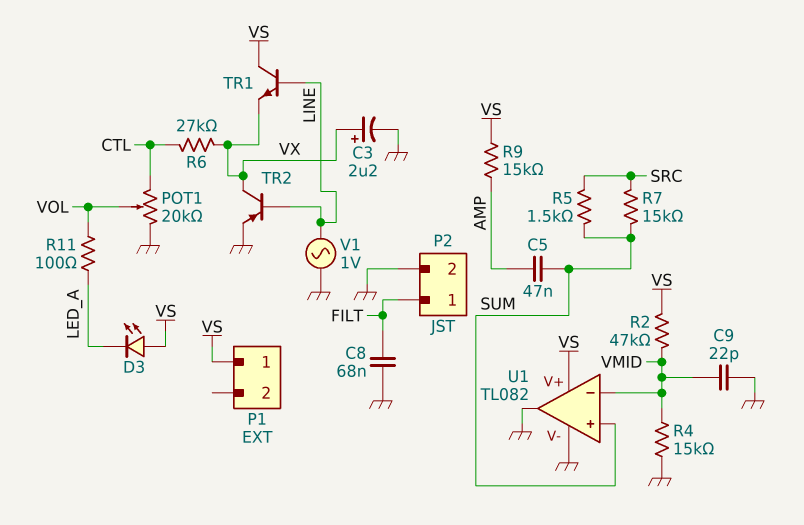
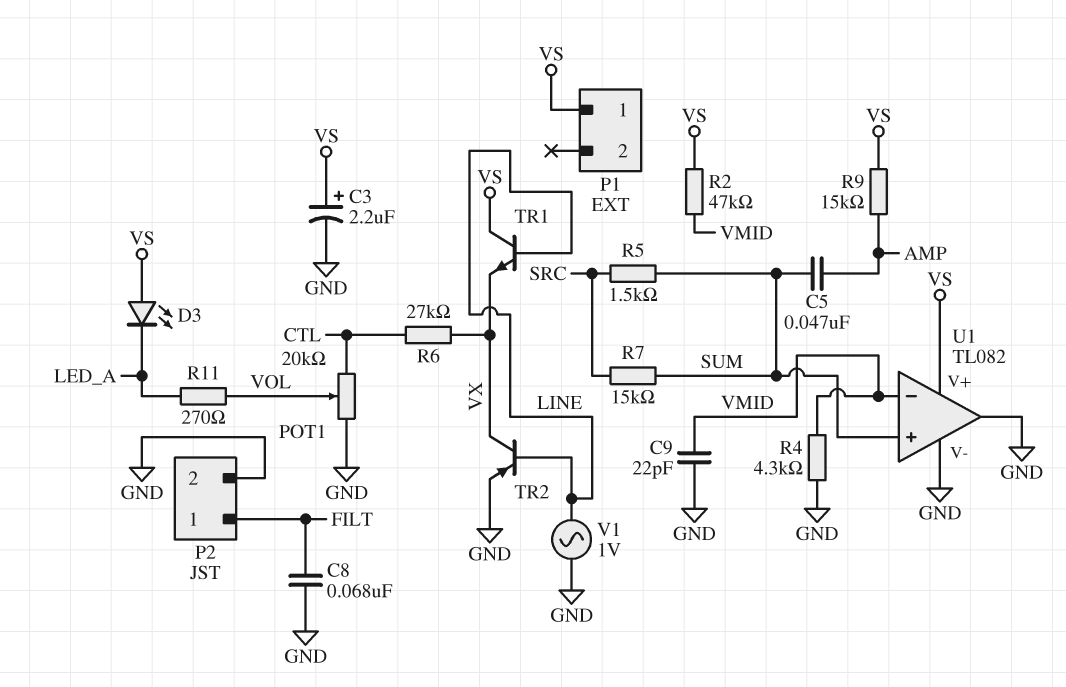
C3: 2.2uF (plus VX, minus GND) -> 2.2uF (plus VS, minus GND)
R4: 15k (GND, VMID) -> 4.3k (GND, VMID)
R11: 100 (LED_A, VOL) -> 270 (LED_A, VOL)

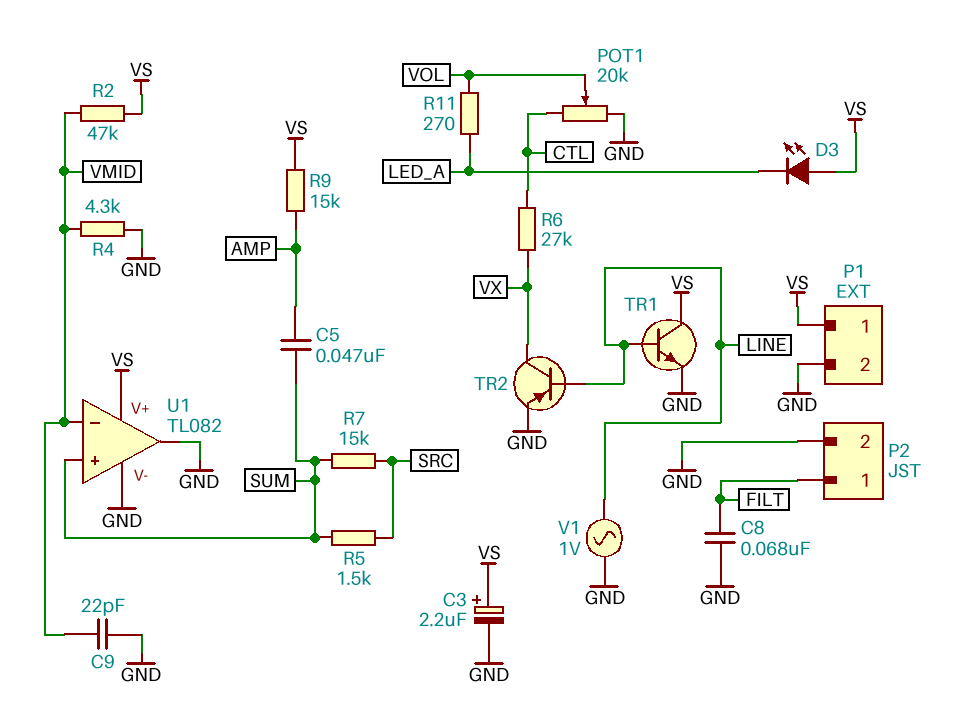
P1 pin 2: none -> GND
TR1: NPN (B LINE, C VS, E VX) -> NPN (B LINE, C VS, E GND)

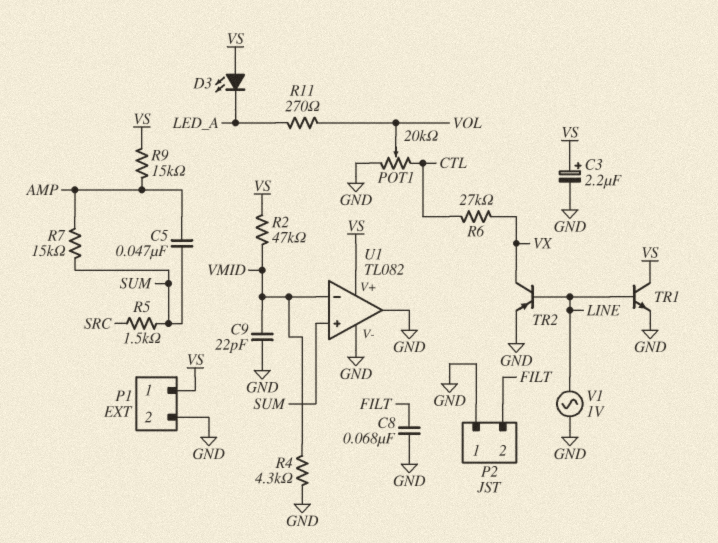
P2 pin 1: FILT -> GND
P2 pin 2: GND -> FILT
R7: 15k (SRC, SUM) -> 15k (AMP, SUM)

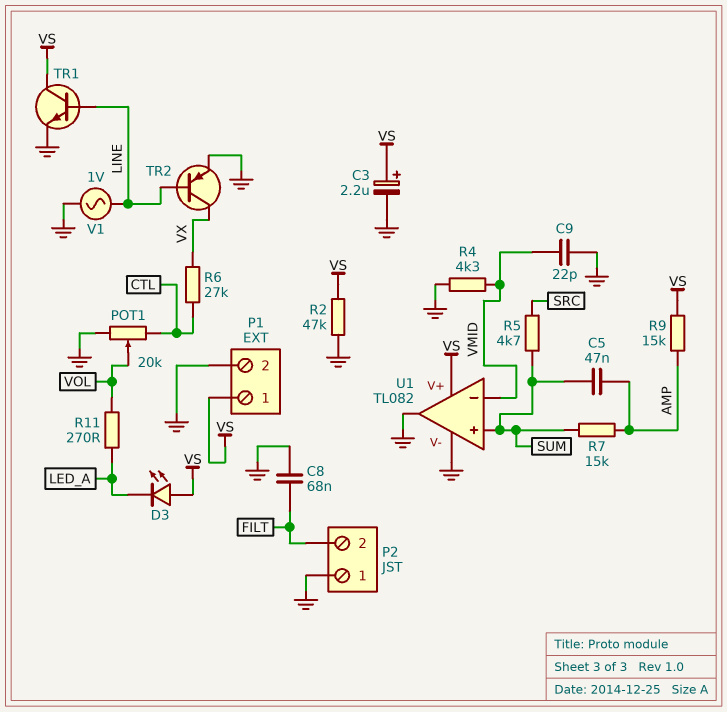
R2: 47k (VMID, VS) -> 47k (GND, VS)
R5: 1.5k (SRC, SUM) -> 4.7k (SRC, SUM)

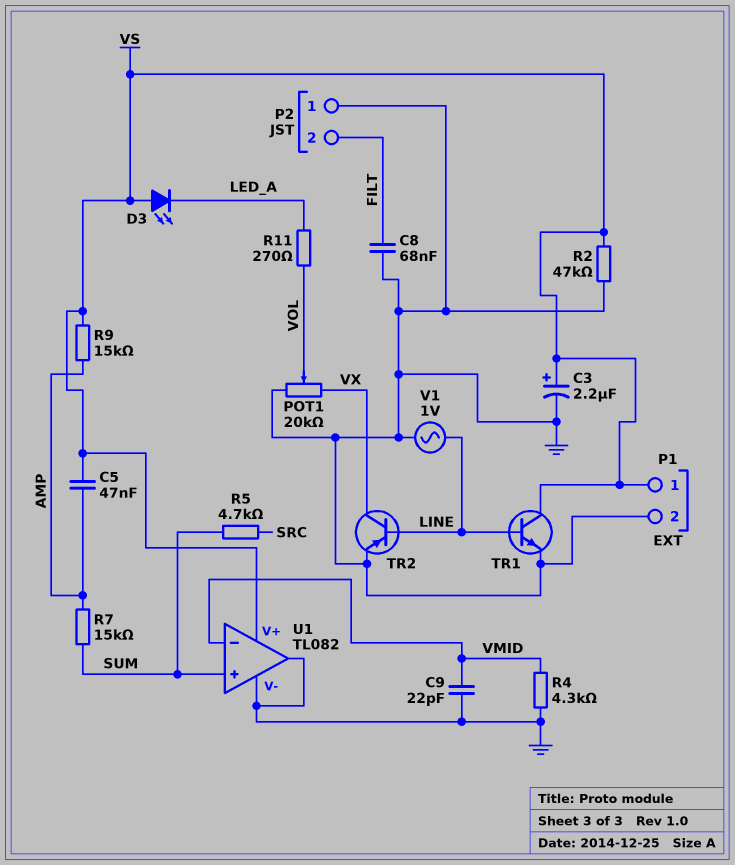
C5: 47nF (AMP, SUM) -> 47nF (AMP, VS)
POT1: 20k (CTL, GND, wiper VOL) -> 20k (GND, VX, wiper VOL)
R6: 27k (CTL, VX) -> none

